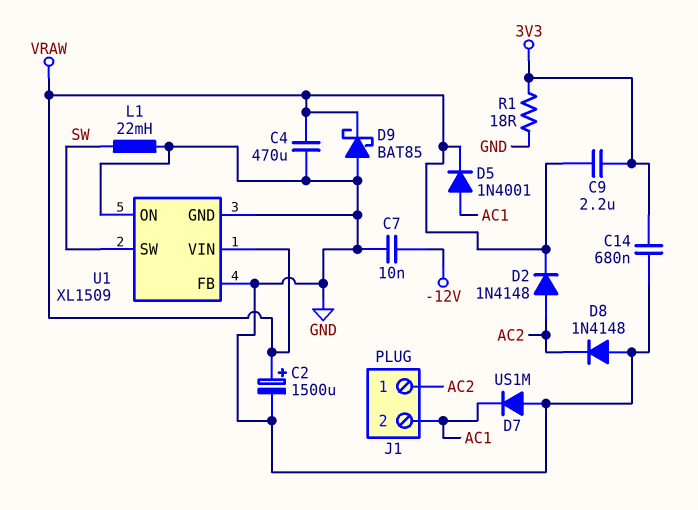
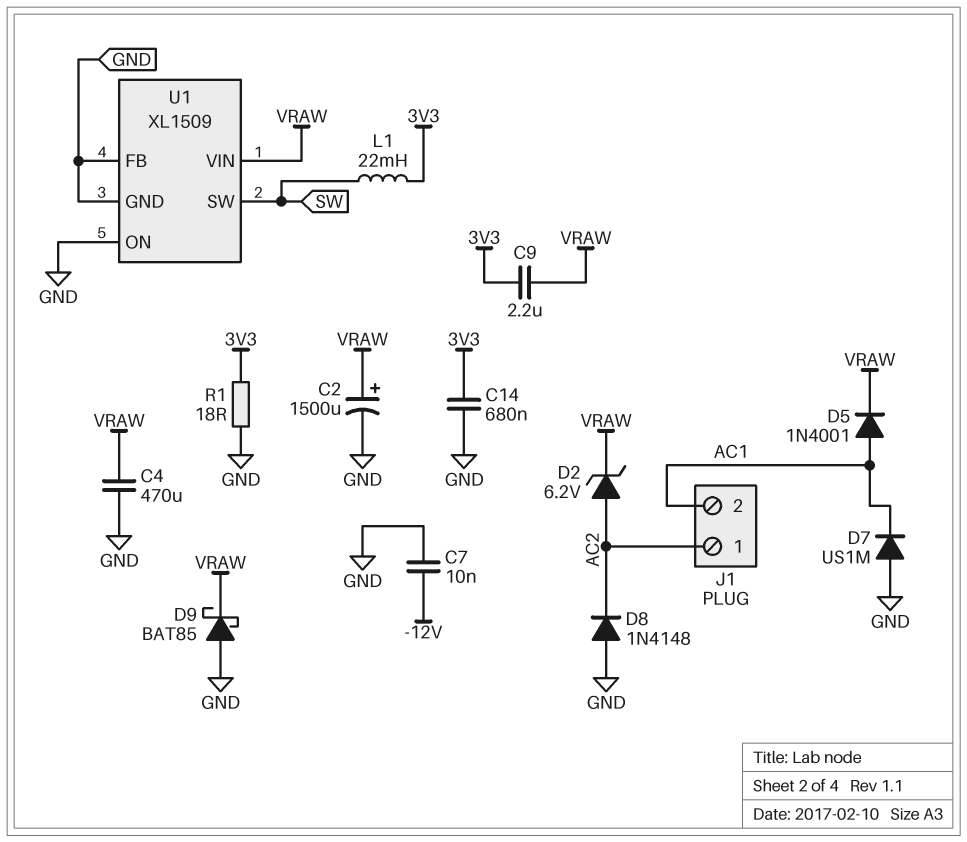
D2: diode 1N4148 (A AC2, K VRAW) -> zener 6.2V (A AC2, K VRAW)
L1: 22mH (GND, SW) -> 22mH (3V3, SW)

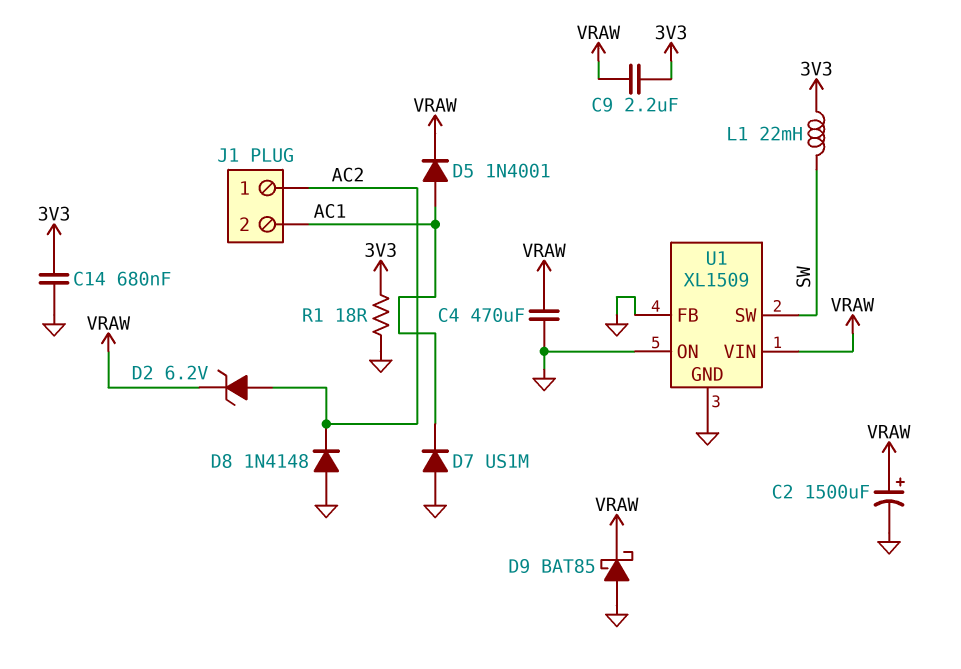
C7: 10nF (-12V, GND) -> none

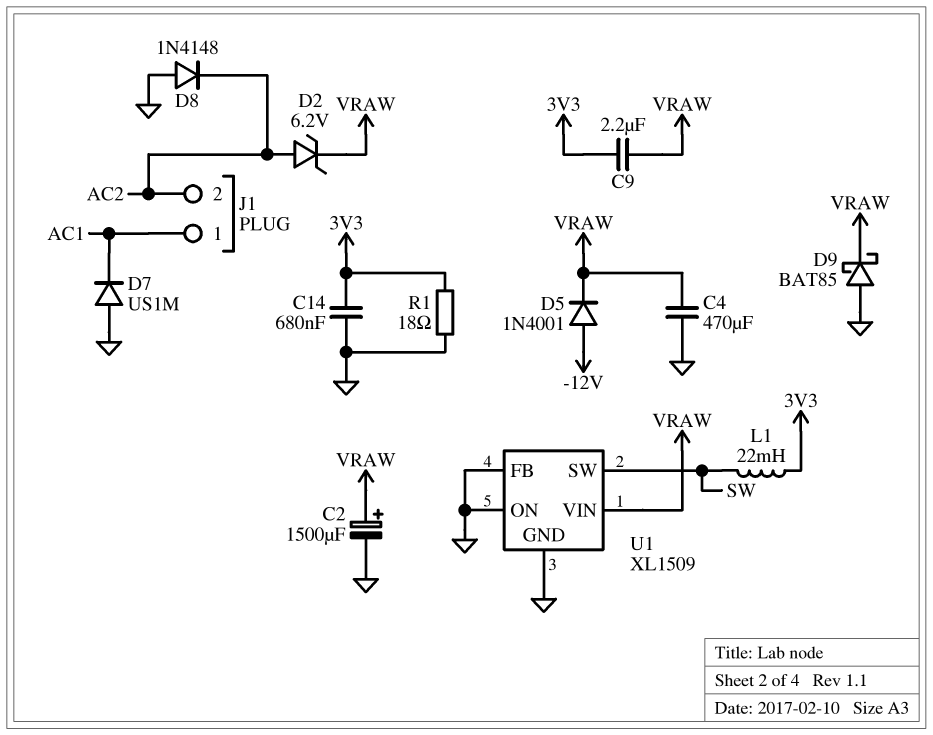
D5: diode 1N4001 (A AC1, K VRAW) -> diode 1N4001 (A -12V, K VRAW)
J1 pin 1: AC2 -> AC1
J1 pin 2: AC1 -> AC2

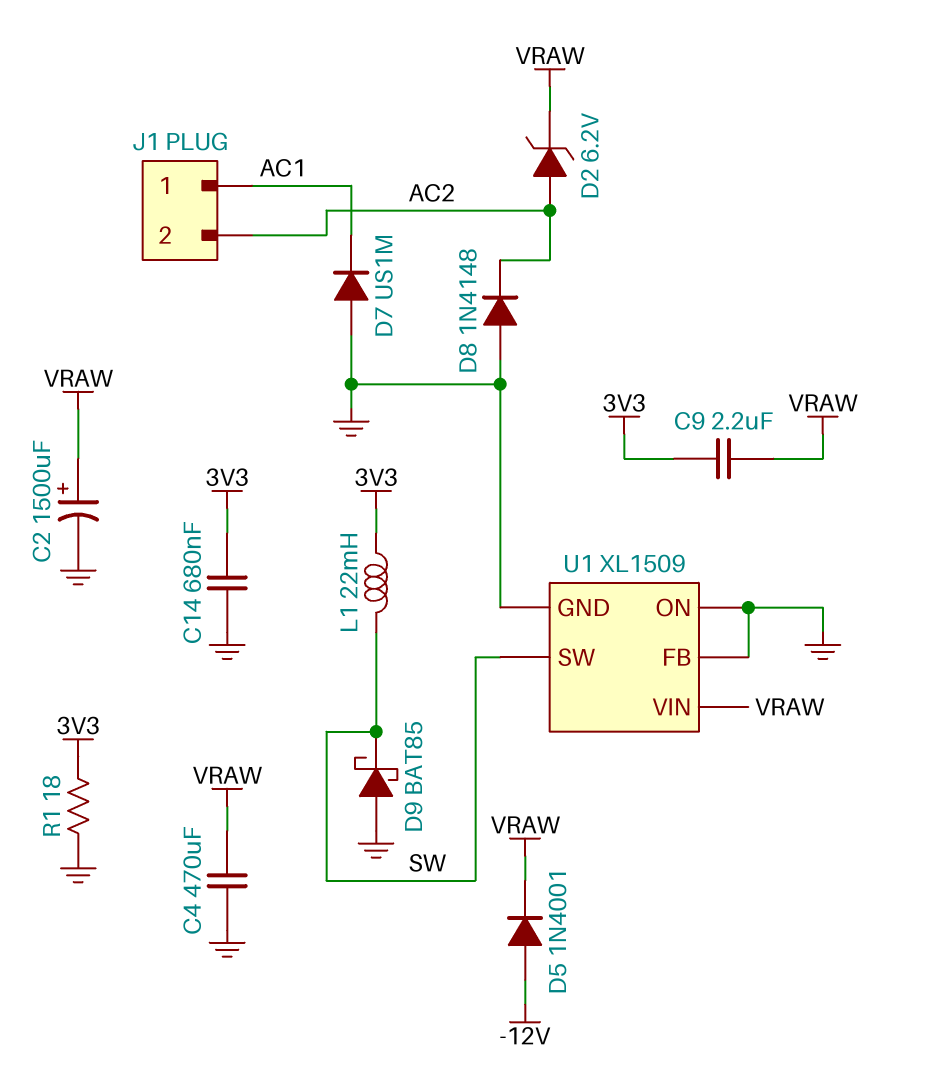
D9: schottky BAT85 (A GND, K VRAW) -> schottky BAT85 (A GND, K SW)

